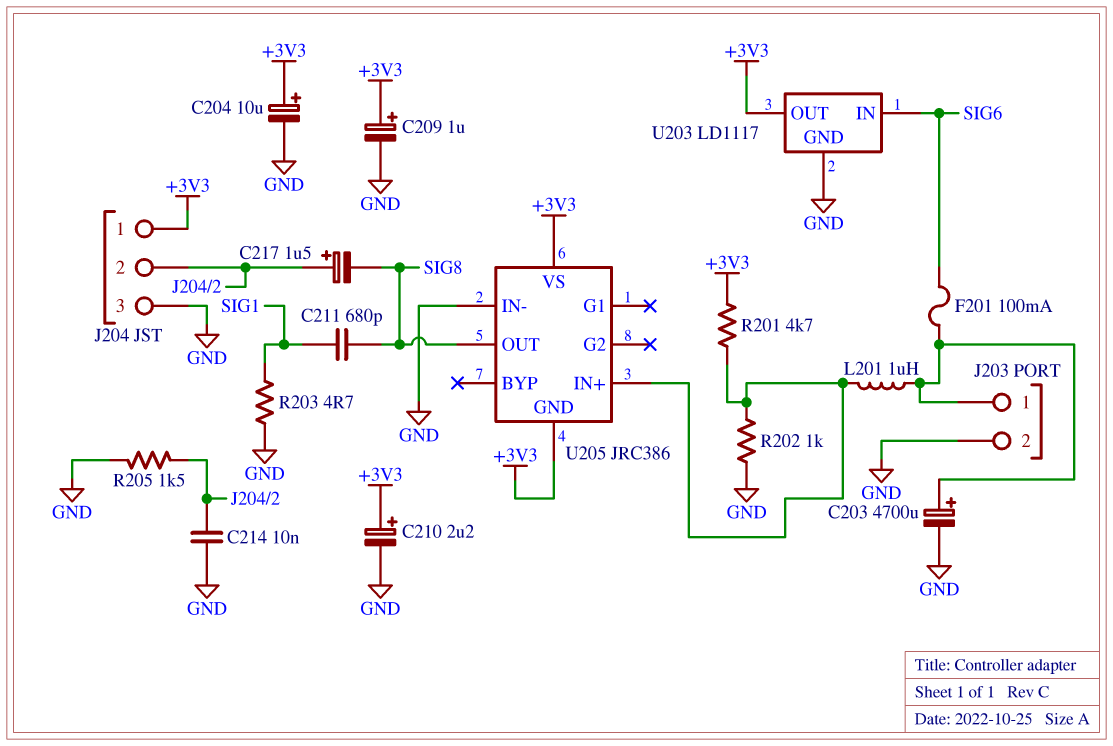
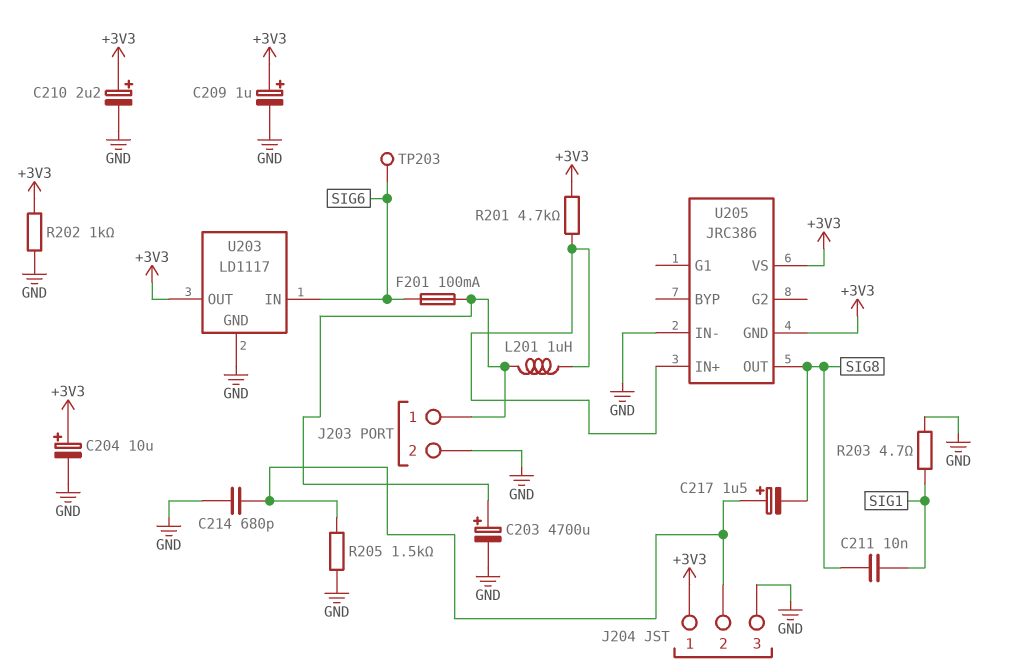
C211: 680pF (SIG1, SIG8) -> 10nF (SIG1, SIG8)
C214: 10nF (GND, J204/2) -> 680pF (GND, J204/2)
R202: 1k (GND, U205/IN+) -> 1k (+3V3, GND)
TP203: none -> test point (SIG6)

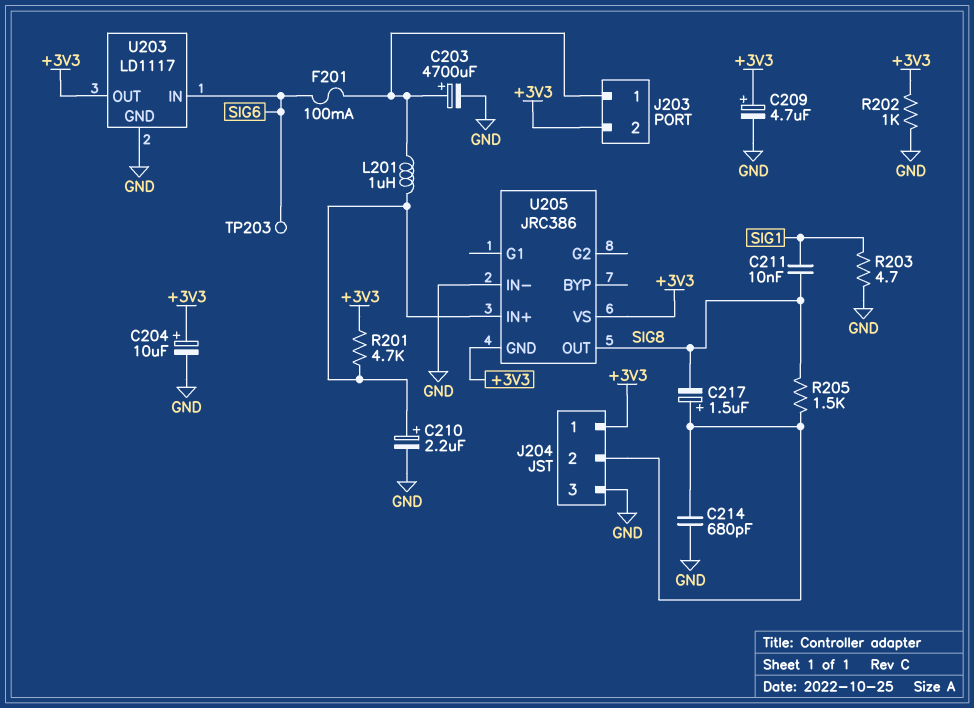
C209: 1uF (plus +3V3, minus GND) -> 4.7uF (plus +3V3, minus GND)
C210: 2.2uF (plus +3V3, minus GND) -> 2.2uF (plus U205/IN+, minus GND)
J203 pin 2: GND -> +3V3
R205: 1.5k (GND, J204/2) -> 1.5k (J204/2, SIG8)

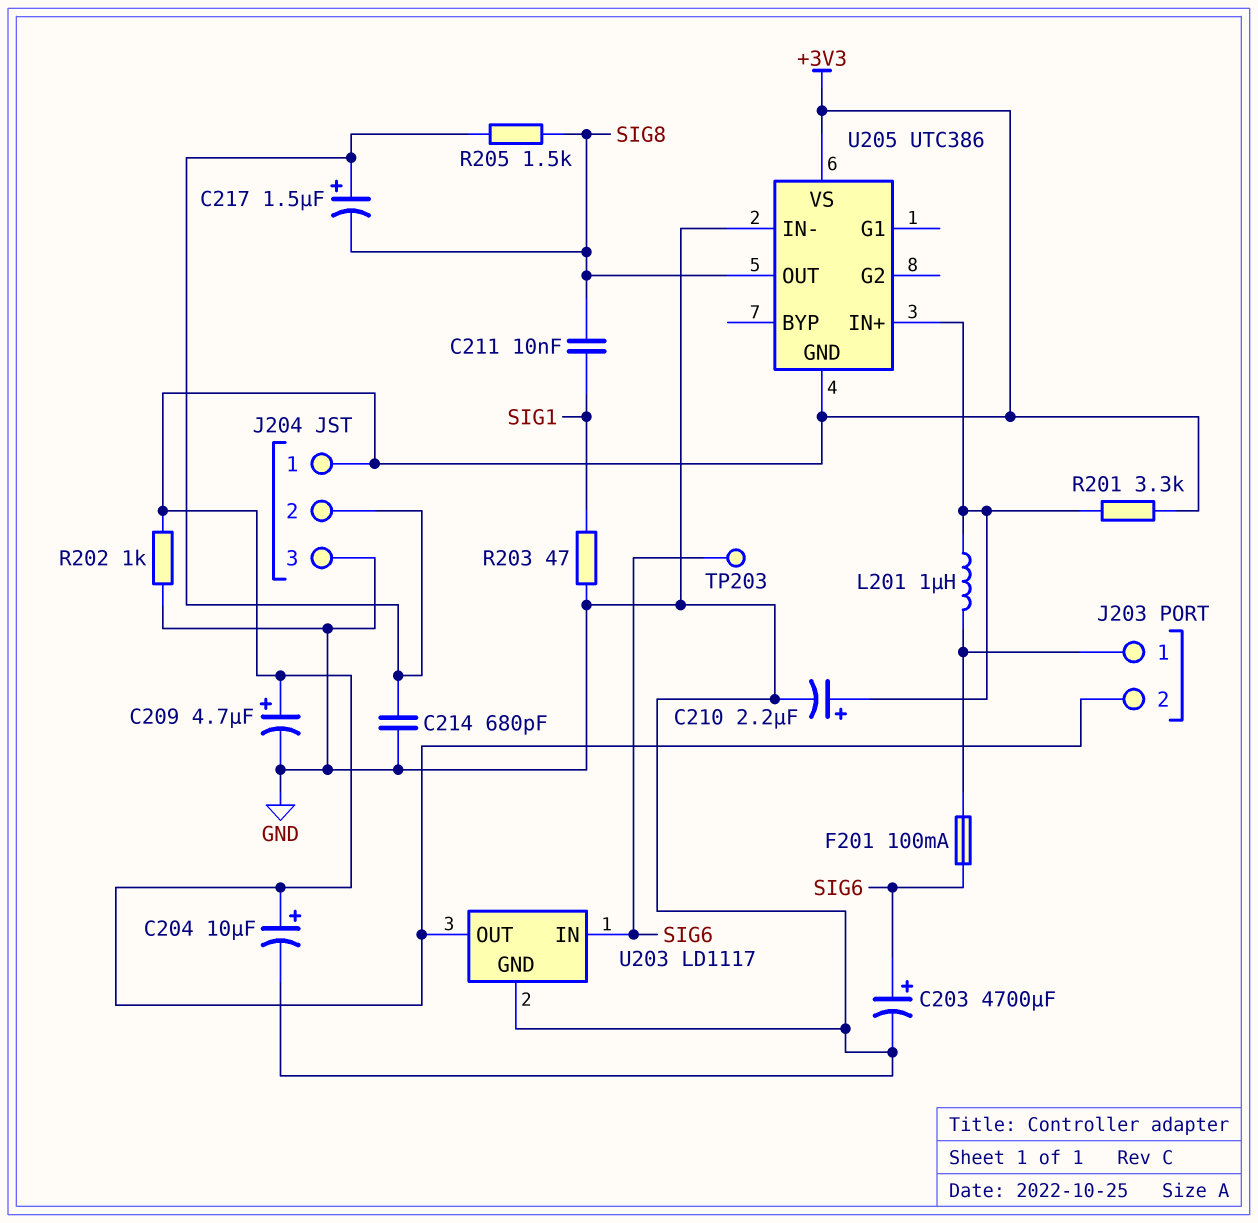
C203: 4700uF (plus J203/1, minus GND) -> 4700uF (plus SIG6, minus GND)
R201: 4.7k (+3V3, U205/IN+) -> 3.3k (+3V3, U205/IN+)
R203: 4.7 (GND, SIG1) -> 47 (GND, SIG1)
U205: JRC386 -> UTC386

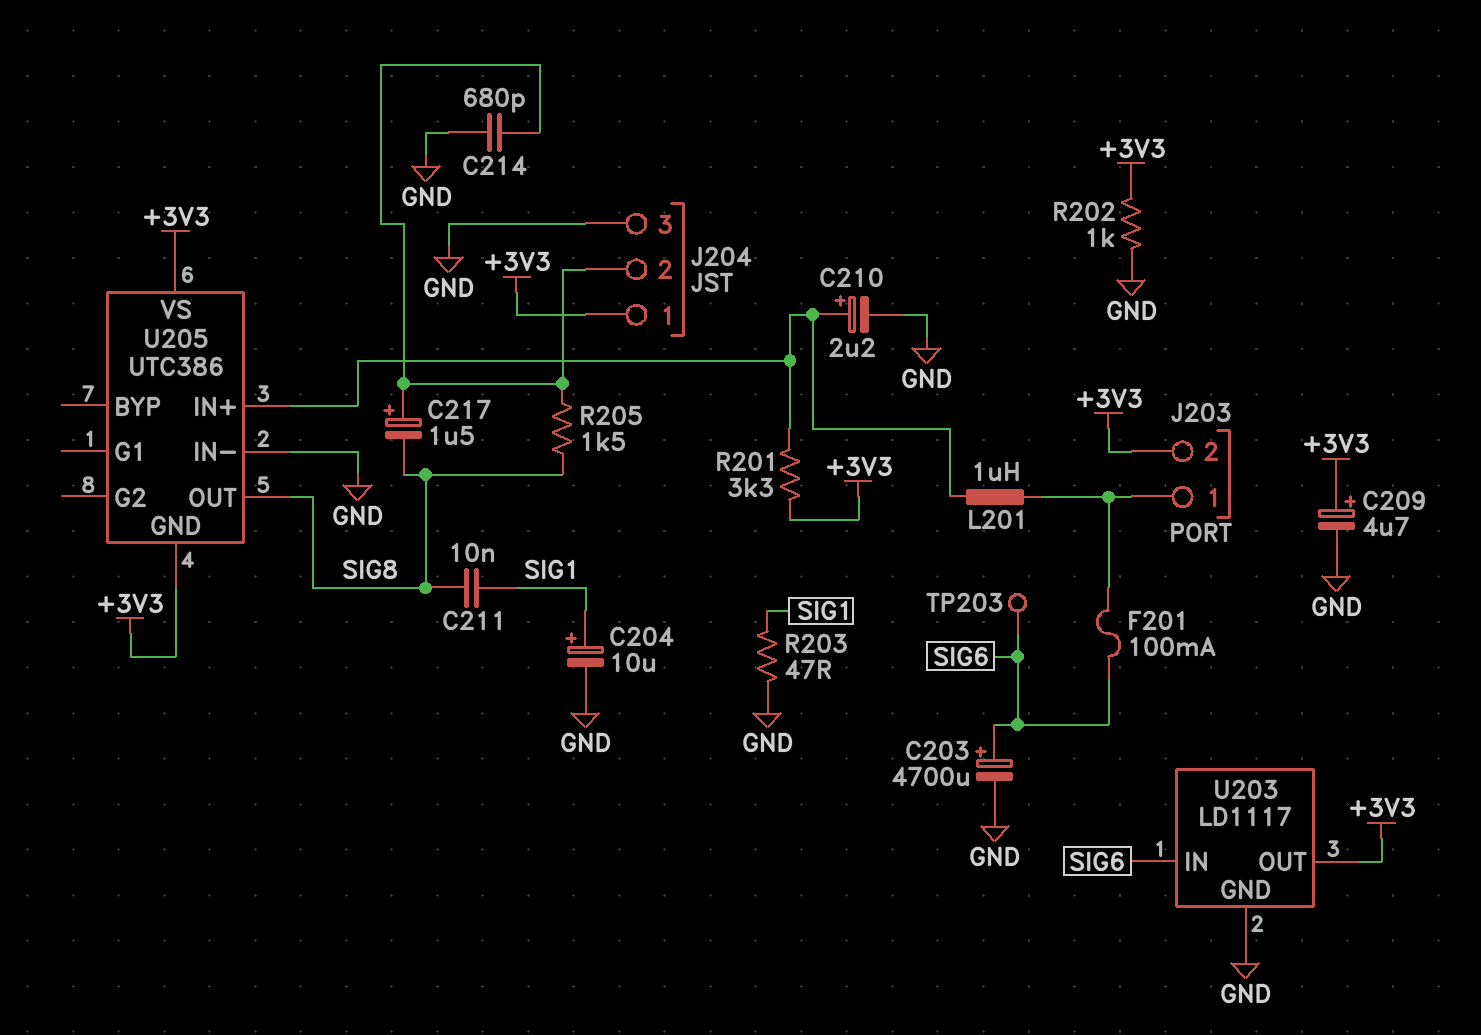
C204: 10uF (plus +3V3, minus GND) -> 10uF (plus SIG1, minus GND)

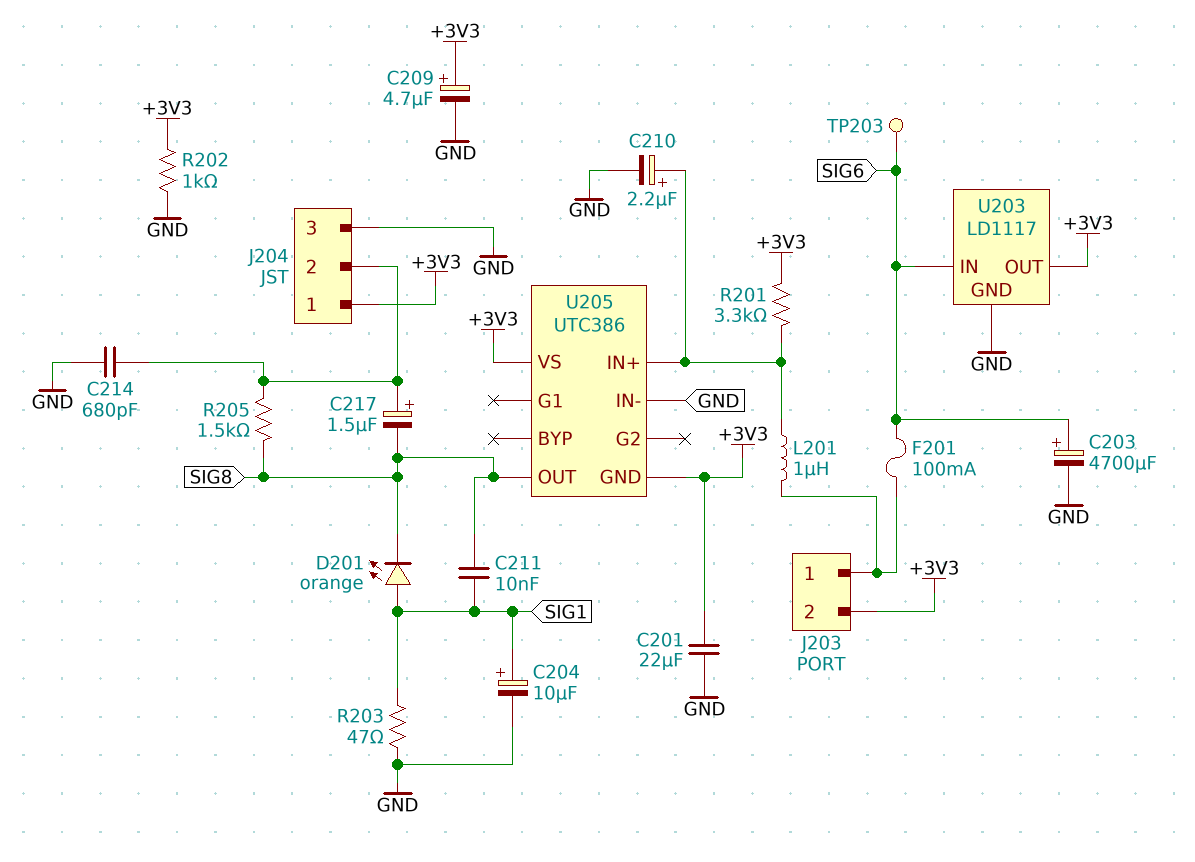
C201: none -> 22uF (+3V3, GND)
D201: none -> LED orange (A SIG1, K SIG8)

